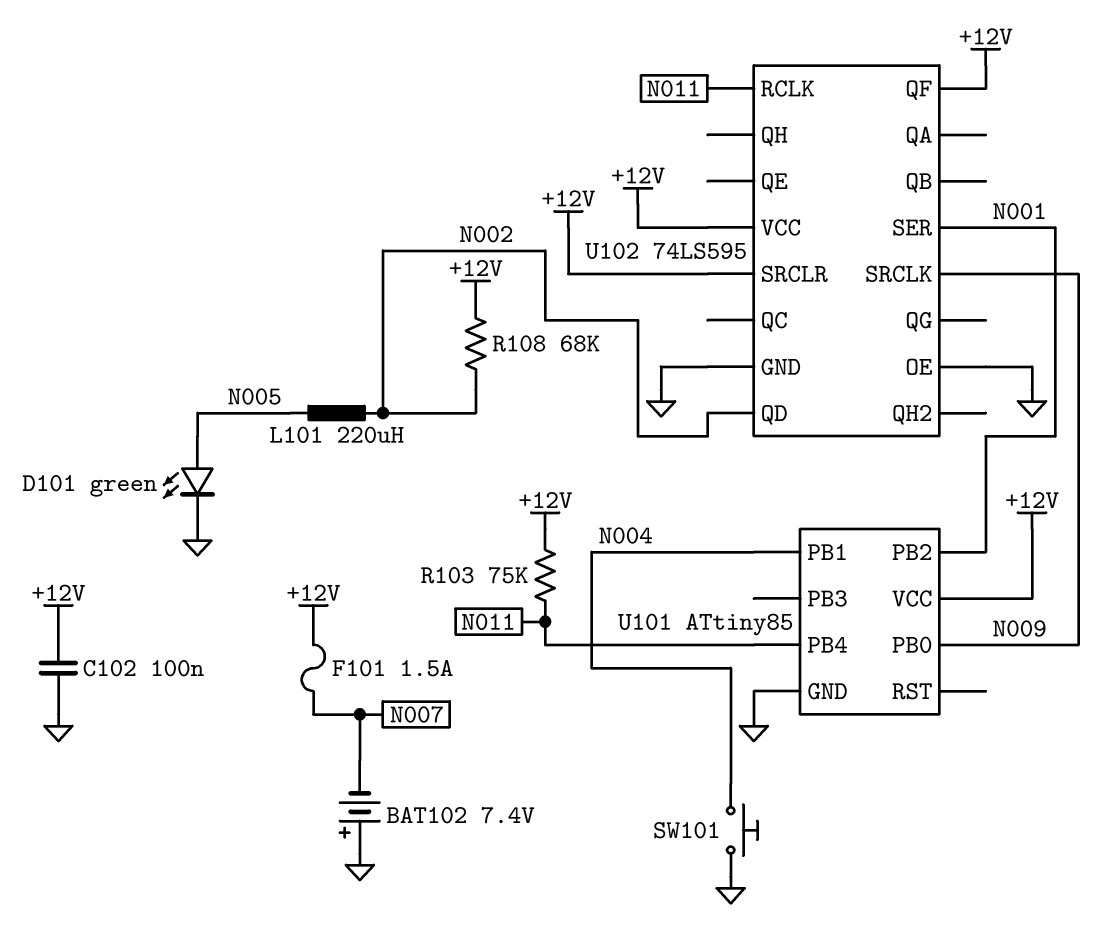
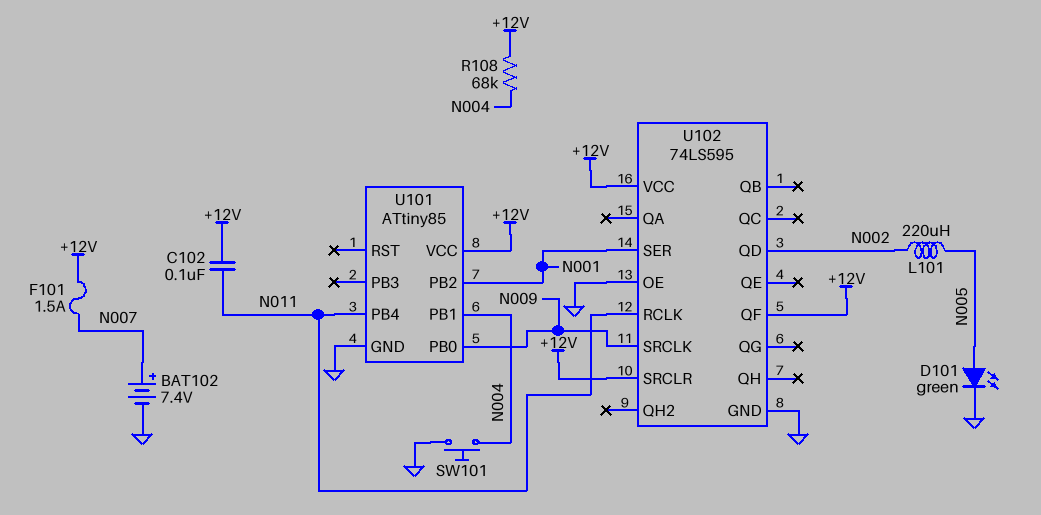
BAT102: 7.4V (plus GND, minus N007) -> 7.4V (plus N007, minus GND)
C102: 100nF (+12V, GND) -> 100nF (+12V, N011)
R103: 75k (+12V, N011) -> none
R108: 68k (+12V, N002) -> 68k (+12V, N004)

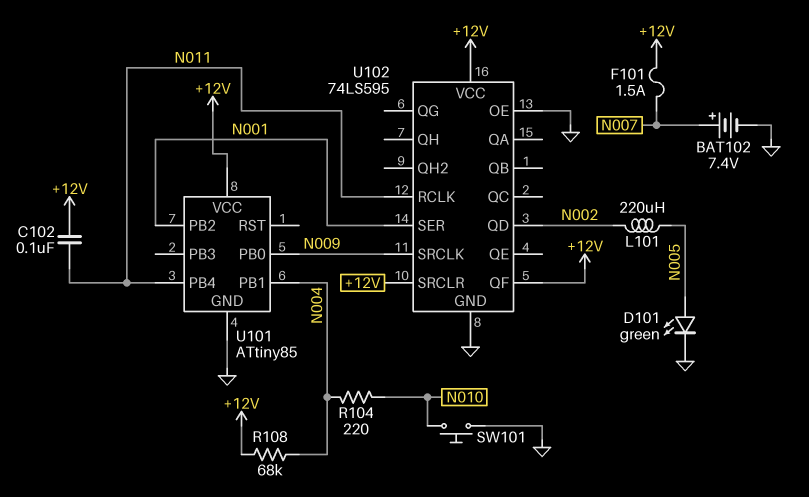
R104: none -> 220 (N004, N010)
SW101: button (GND, N004) -> button (GND, N010)

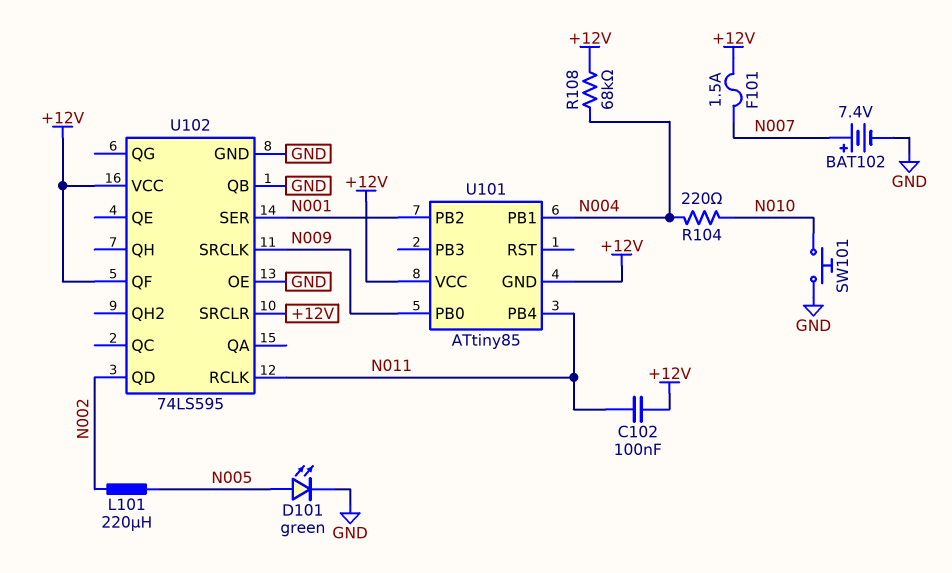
U101 pin GND: GND -> +12V
U102 pin QB: none -> GND

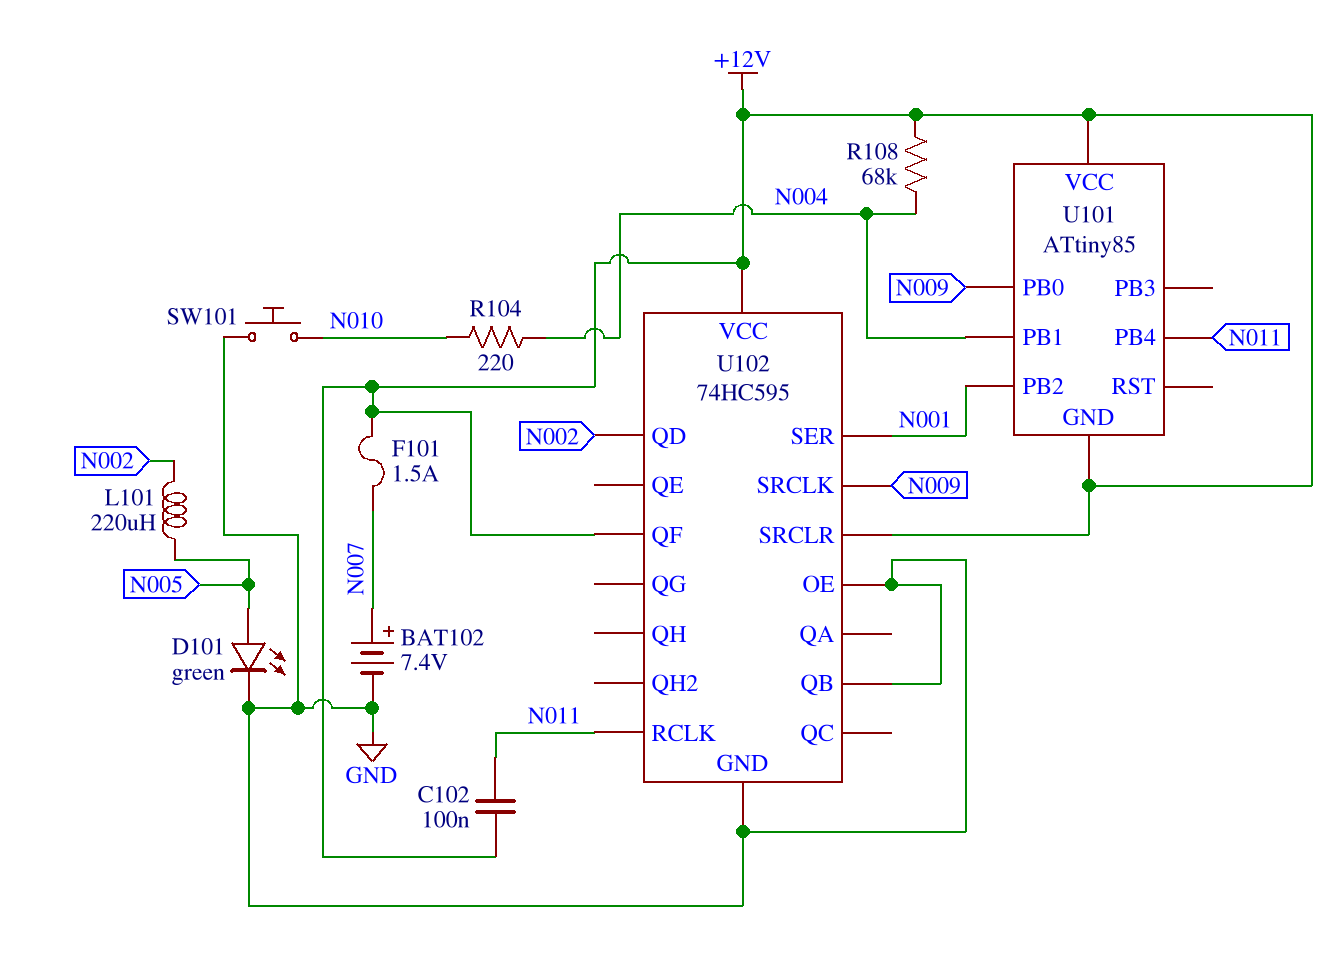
U102: 74LS595 -> 74HC595

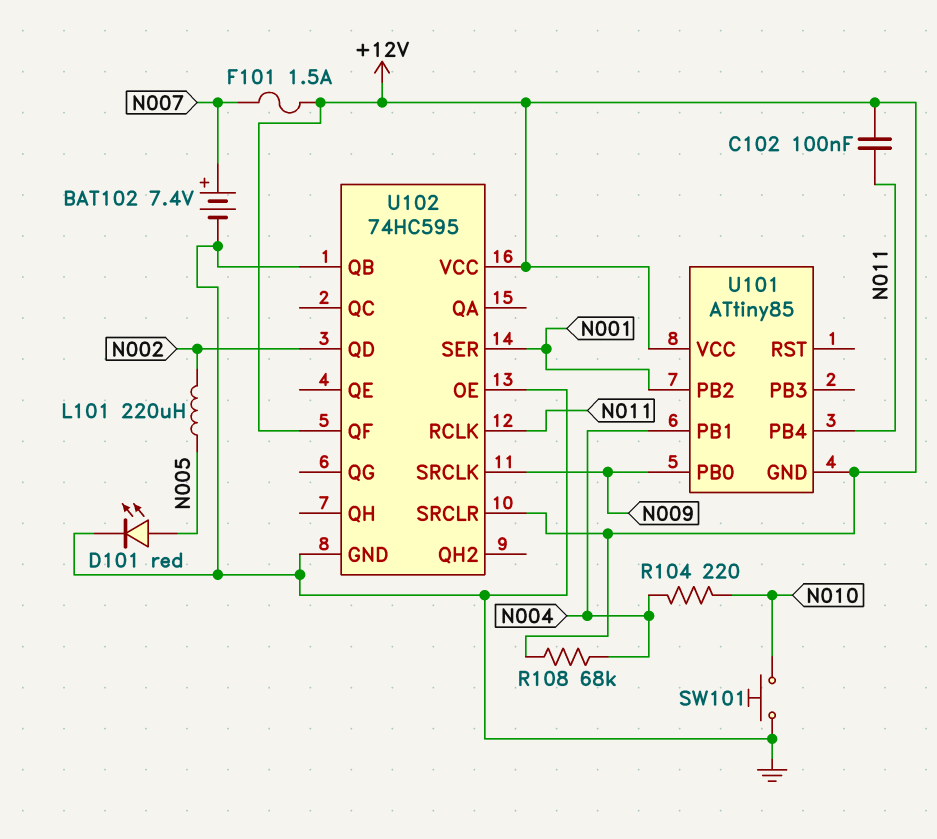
D101: LED green (A N005, K GND) -> LED red (A N005, K GND)

